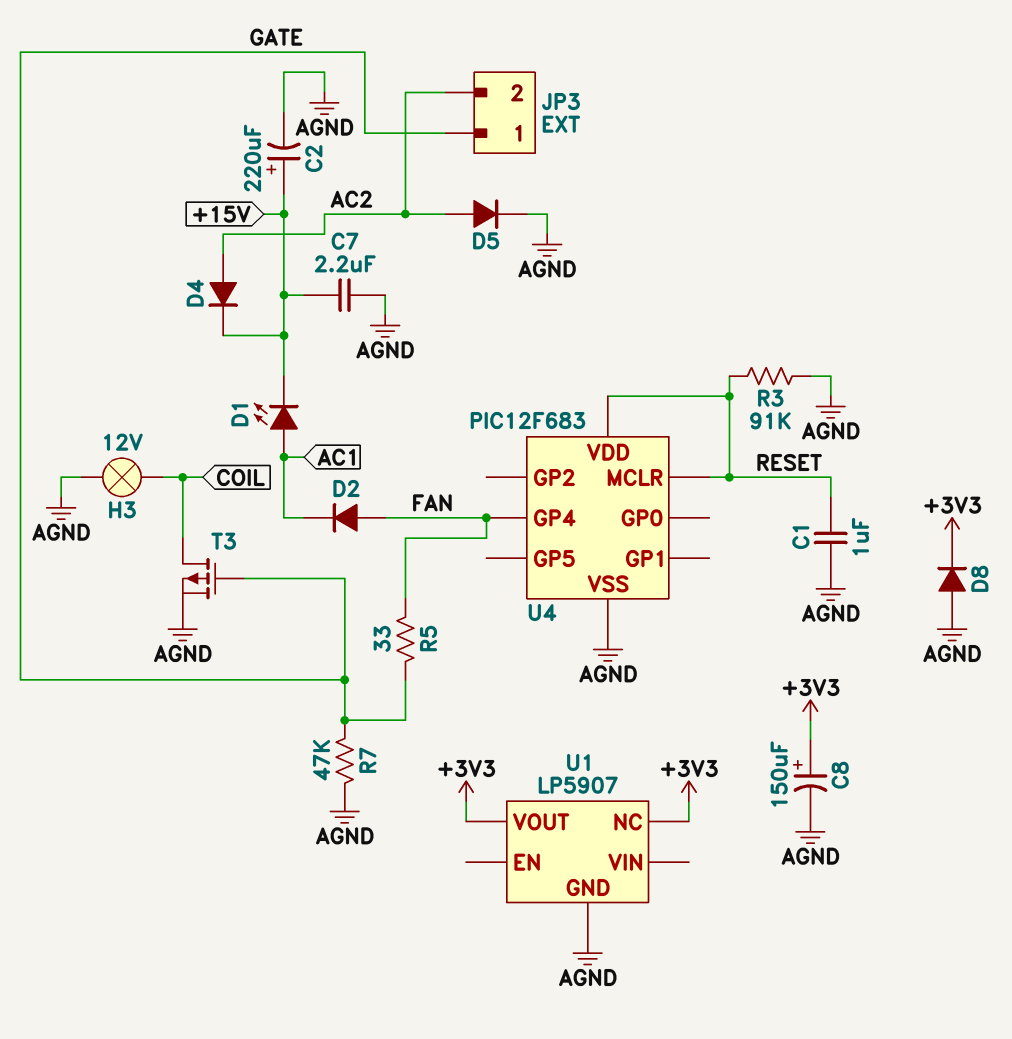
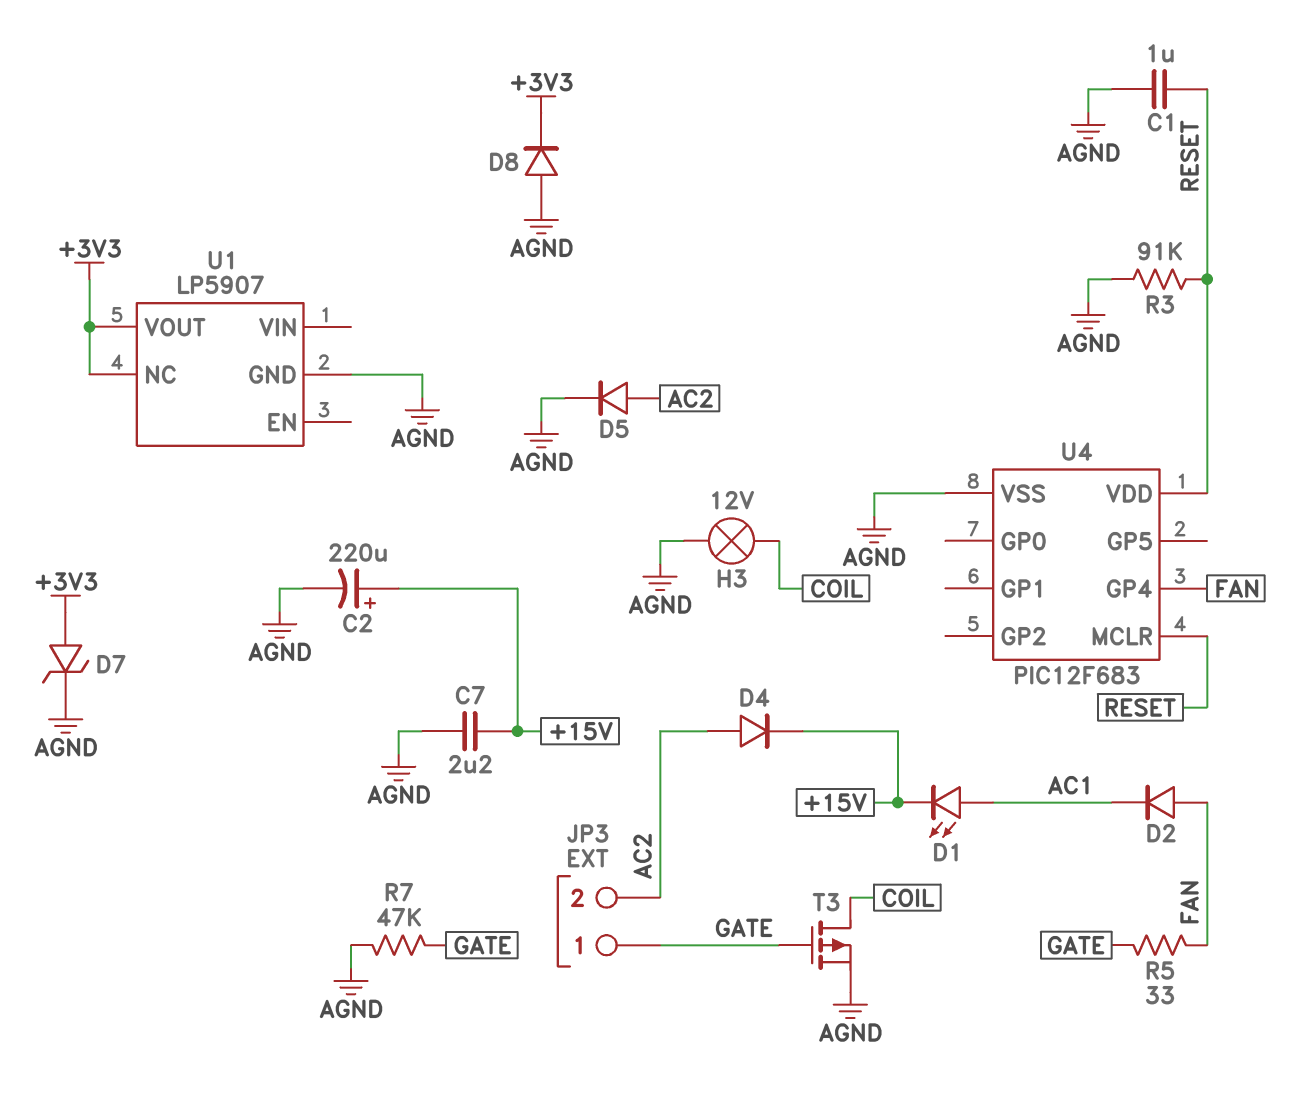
C8: 150uF (plus +3V3, minus AGND) -> none
D7: none -> zener (A +3V3, K AGND)

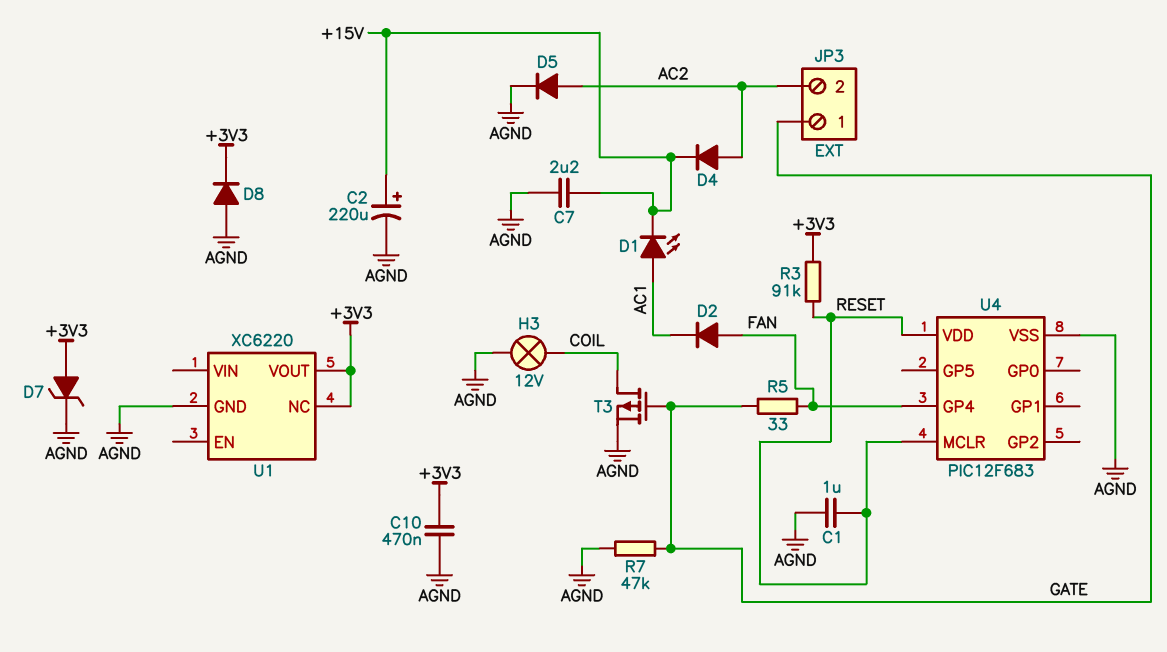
C10: none -> 470nF (+3V3, AGND)
R3: 91k (AGND, RESET) -> 91k (+3V3, RESET)
U1: LP5907 -> XC6220

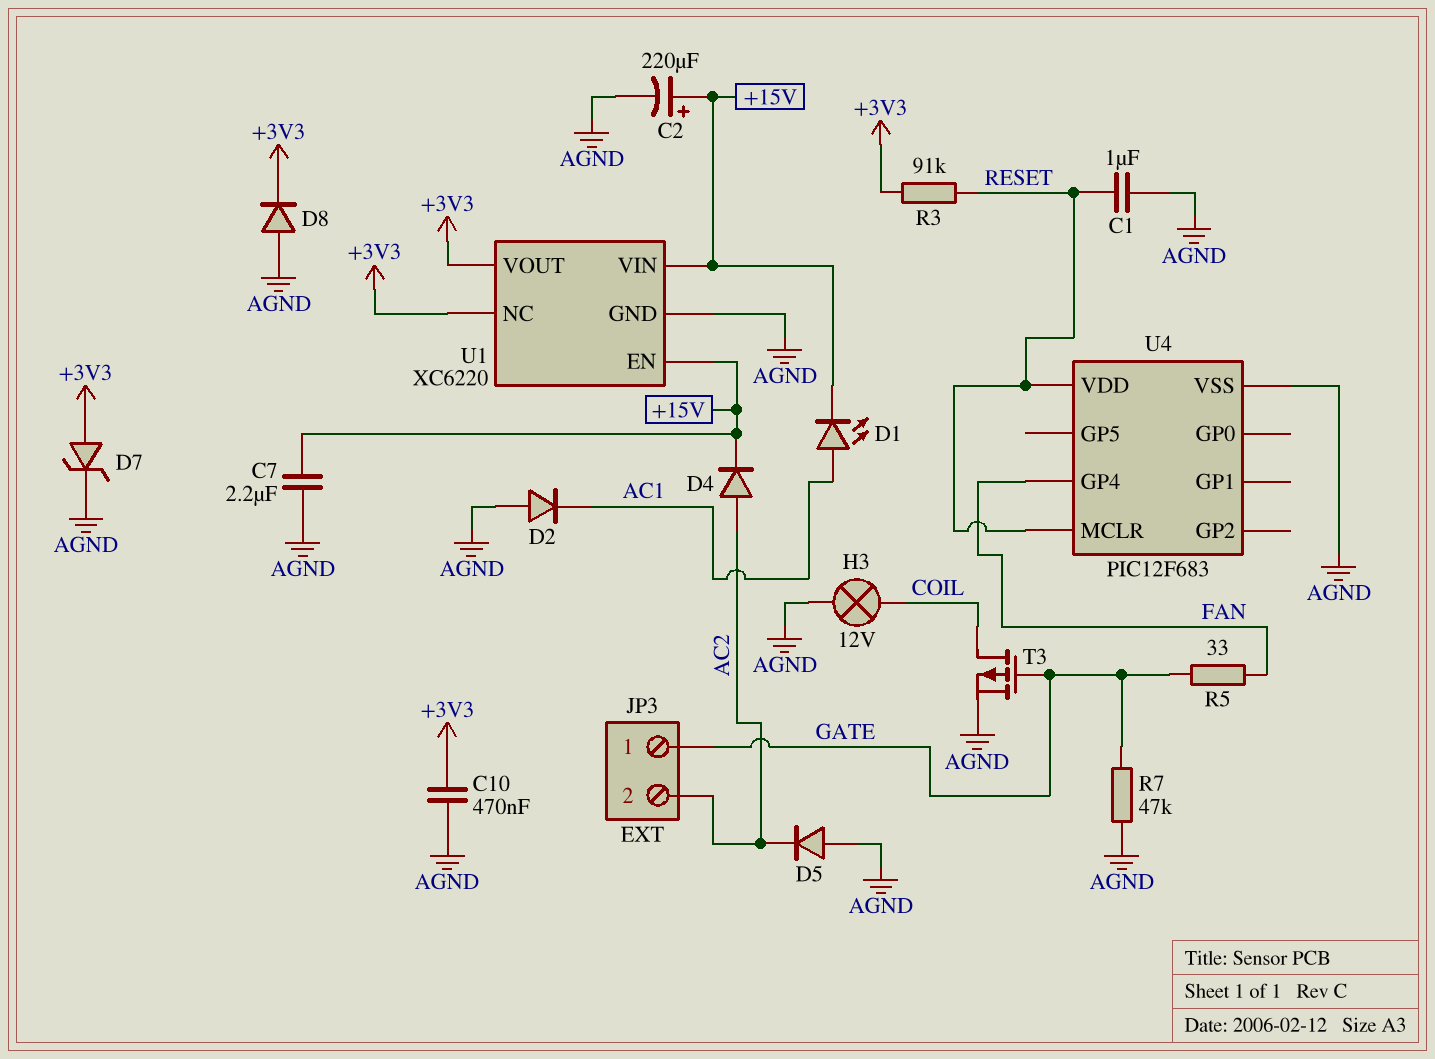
D2: diode (A FAN, K AC1) -> diode (A AGND, K AC1)
D5: diode (A AC2, K AGND) -> diode (A AGND, K AC2)
U1 pin EN: none -> +15V
U1 pin VIN: none -> +15V

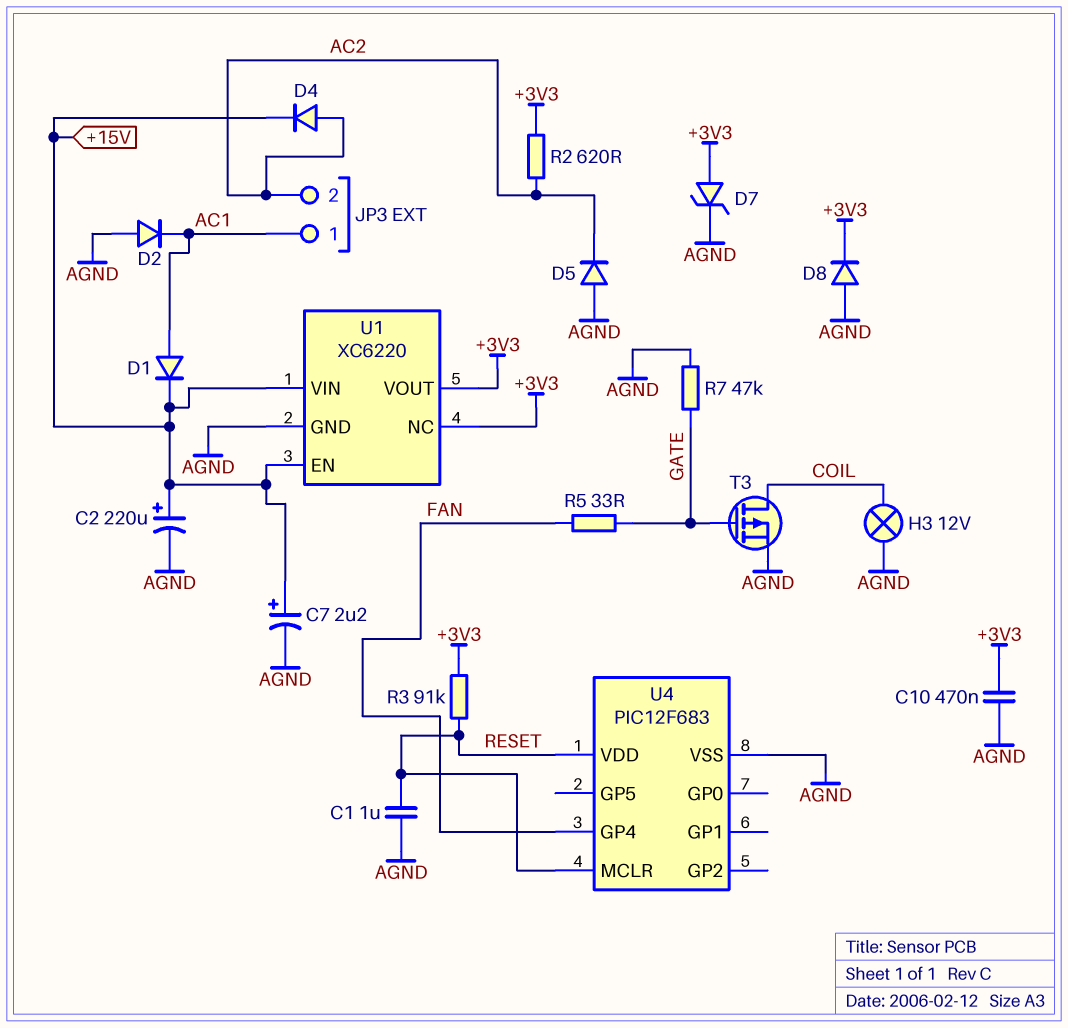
C7: 2.2uF (+15V, AGND) -> 2.2uF (plus +15V, minus AGND)
D1: LED (A AC1, K +15V) -> diode (A AC1, K +15V)
JP3 pin 1: GATE -> AC1
R2: none -> 620 (+3V3, AC2)

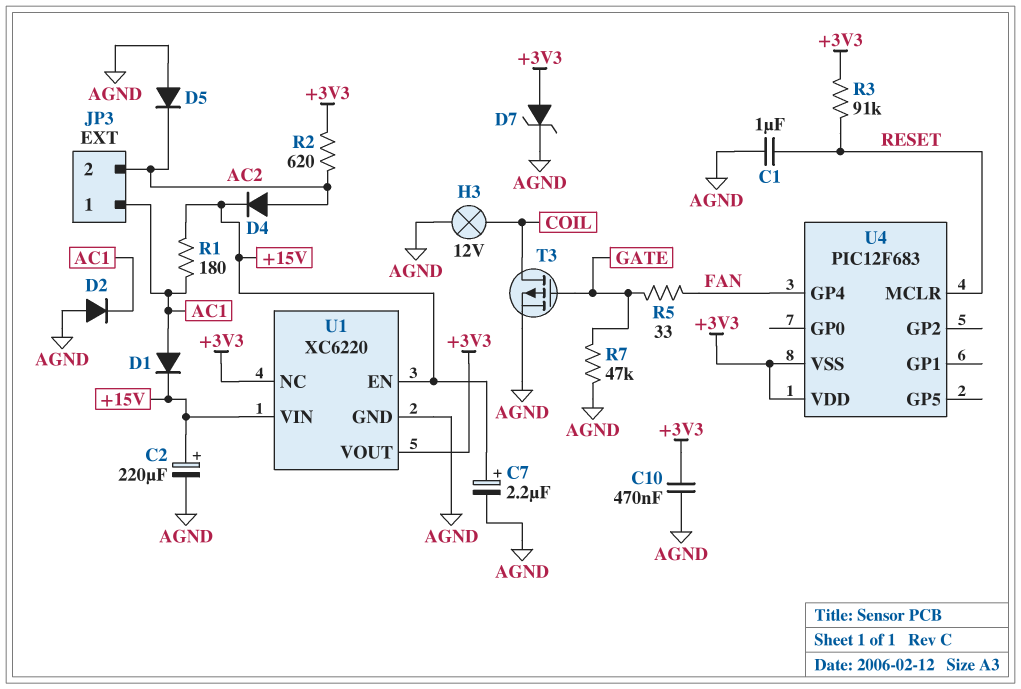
D8: diode (A AGND, K +3V3) -> none
R1: none -> 180 (+15V, AC1)
U4 pin VDD: RESET -> +3V3
U4 pin VSS: AGND -> +3V3

